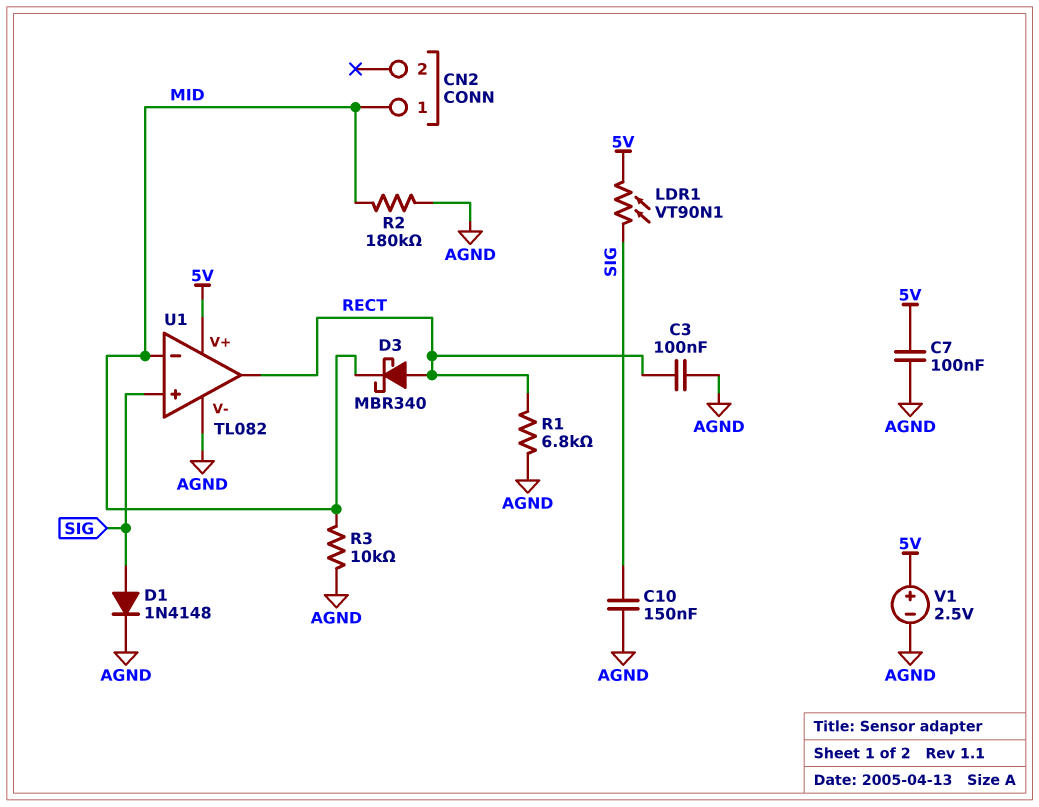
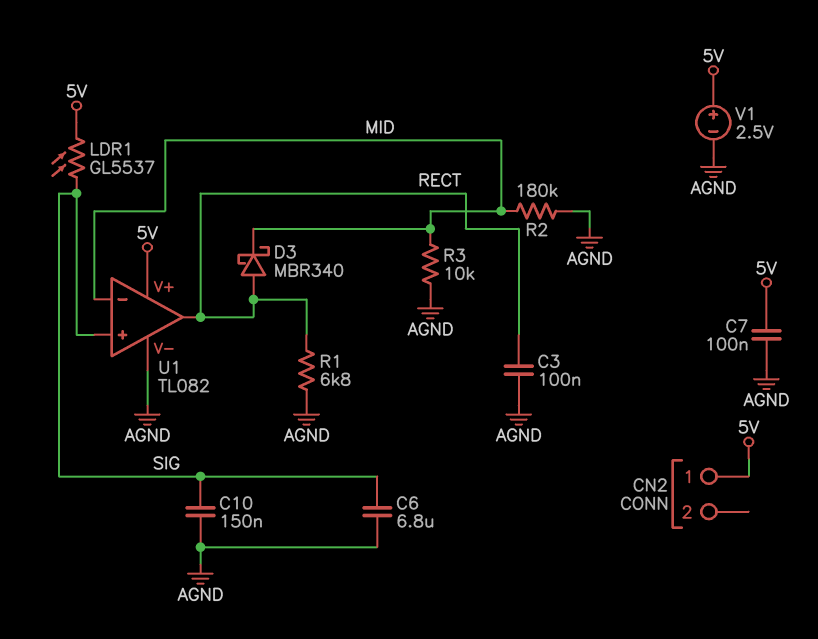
C6: none -> 6.8uF (AGND, SIG)
CN2 pin 1: MID -> 5V
D1: diode 1N4148 (A SIG, K AGND) -> none
LDR1: VT90N1 (5V, SIG) -> GL5537 (5V, SIG)

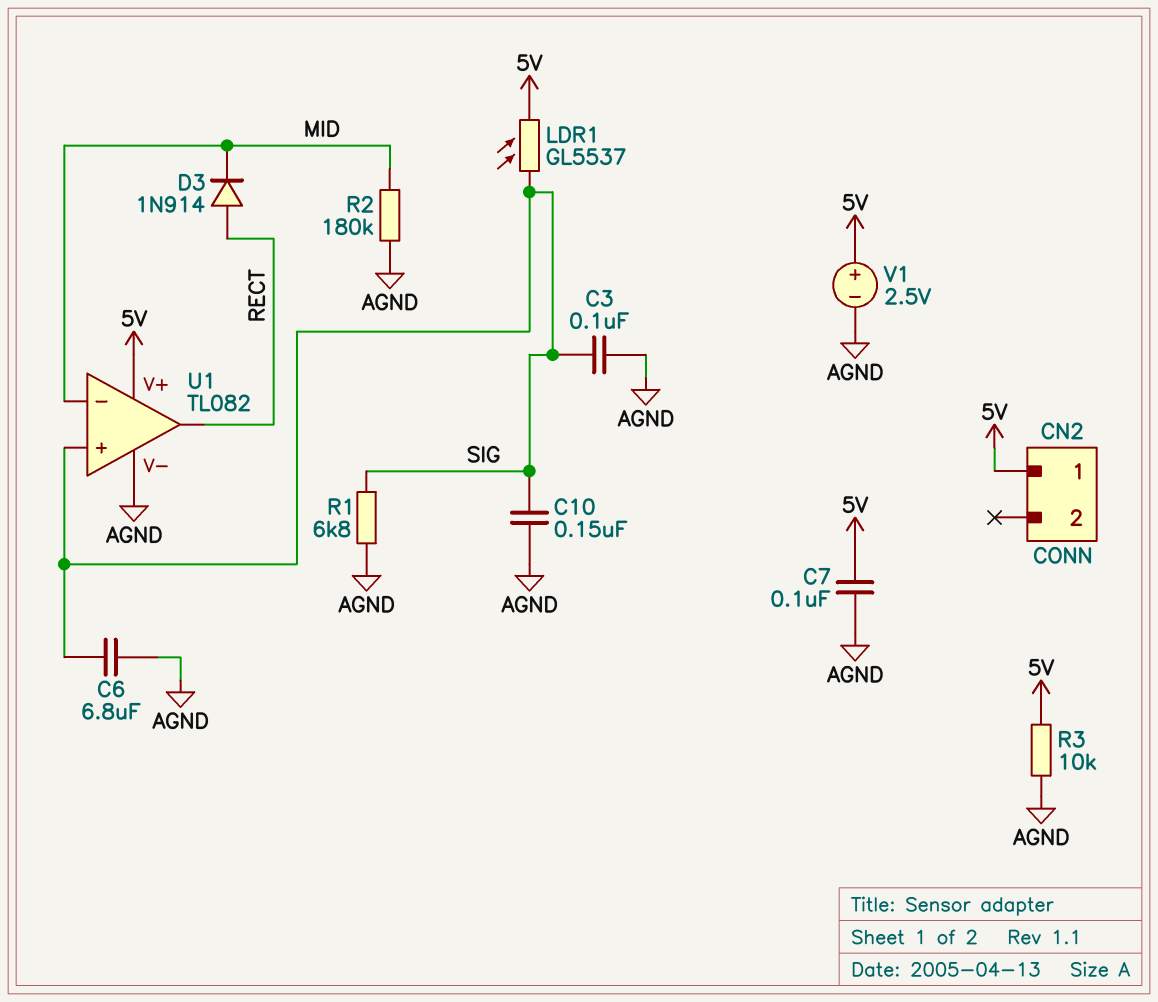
C3: 100nF (AGND, RECT) -> 100nF (AGND, SIG)
D3: schottky MBR340 (A RECT, K MID) -> diode 1N914 (A RECT, K MID)
R1: 6.8k (AGND, RECT) -> 6.8k (AGND, SIG)
R3: 10k (AGND, MID) -> 10k (5V, AGND)

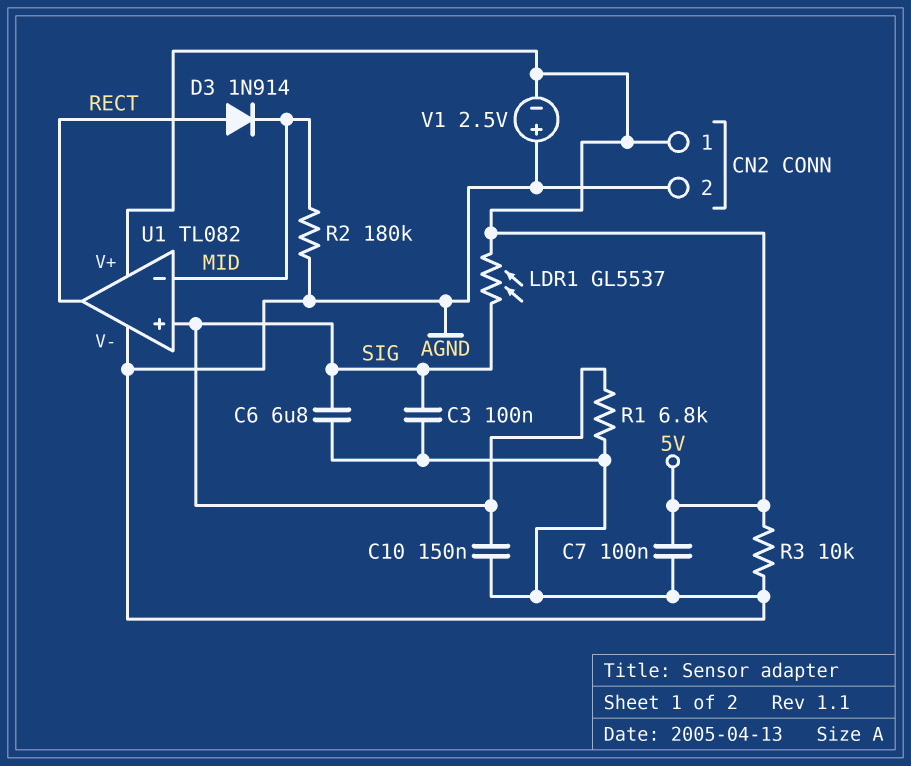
CN2 pin 2: none -> AGND
V1: 2.5V (plus 5V, minus AGND) -> 2.5V (plus AGND, minus 5V)

